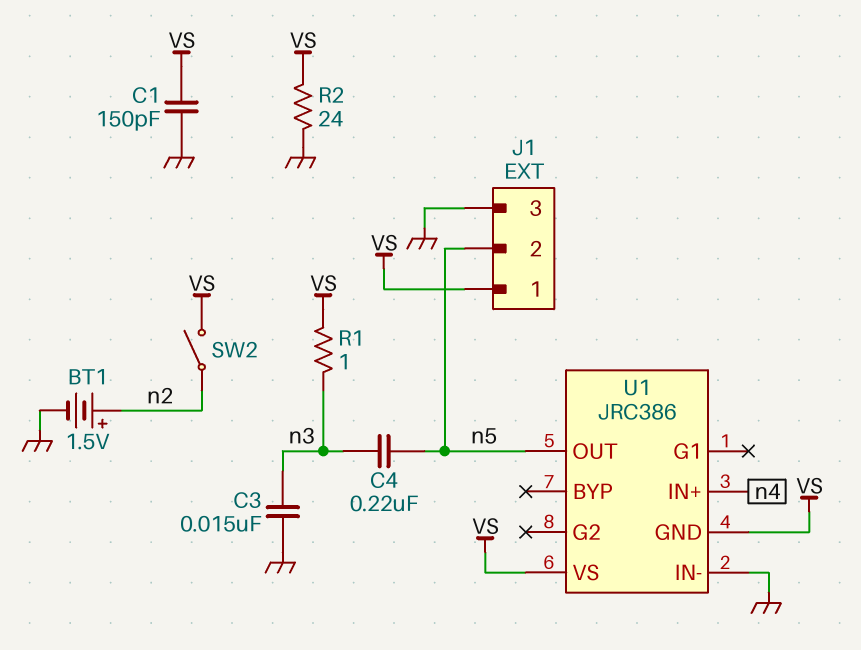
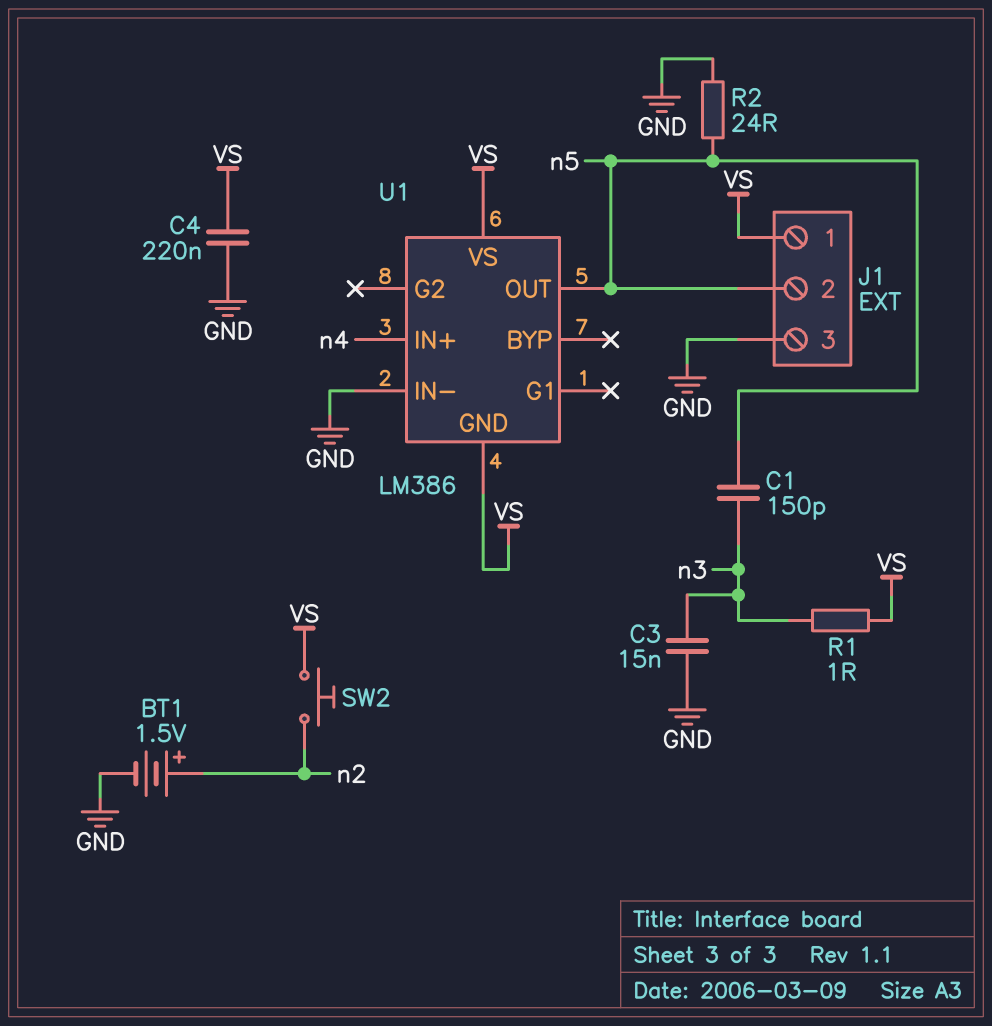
C1: 150pF (GND, VS) -> 150pF (n3, n5)
C4: 220nF (n3, n5) -> 220nF (GND, VS)
R2: 24 (GND, VS) -> 24 (GND, n5)
SW2: switch (VS, n2) -> button (VS, n2)
U1: JRC386 -> LM386

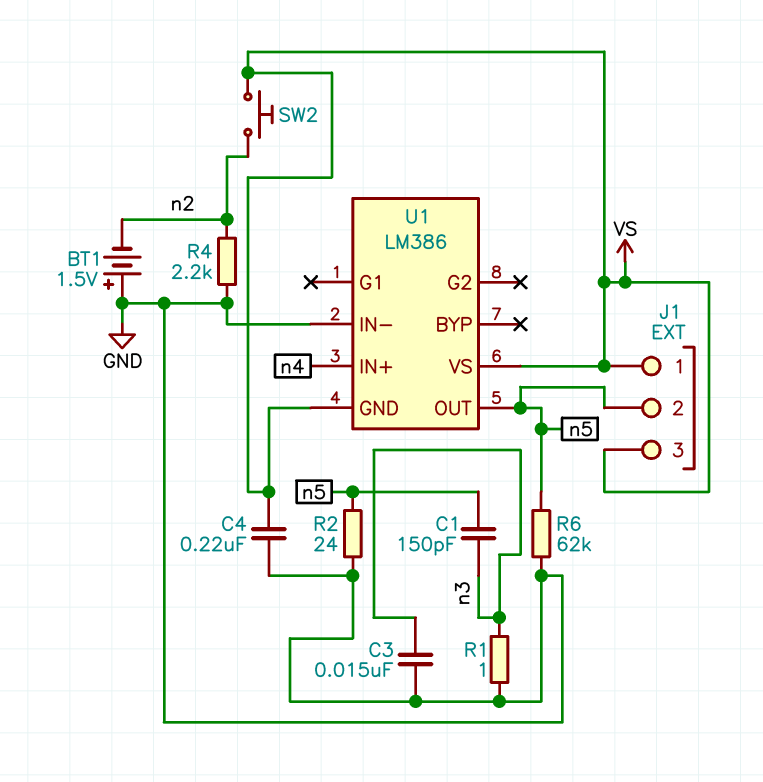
BT1: 1.5V (plus n2, minus GND) -> 1.5V (plus GND, minus n2)
J1 pin 3: GND -> VS
R1: 1 (VS, n3) -> 1 (GND, n3)
R4: none -> 2.2k (GND, n2)
R6: none -> 62k (GND, n5)

